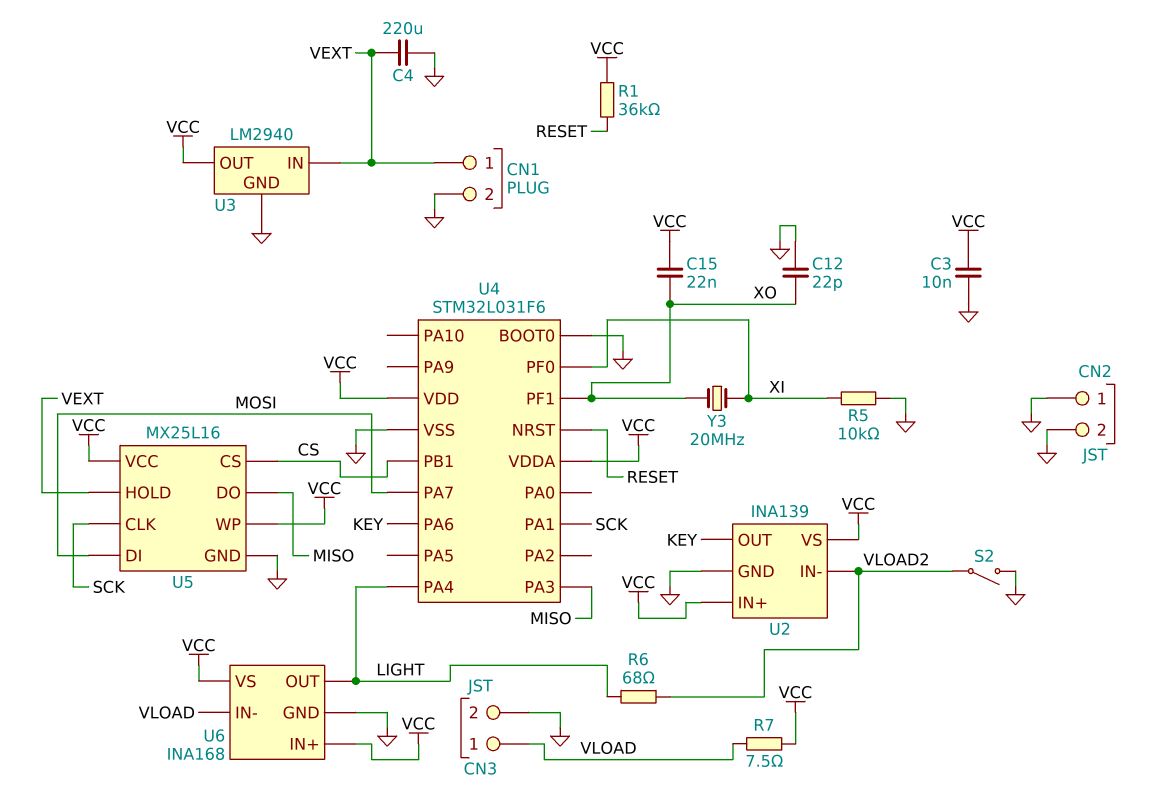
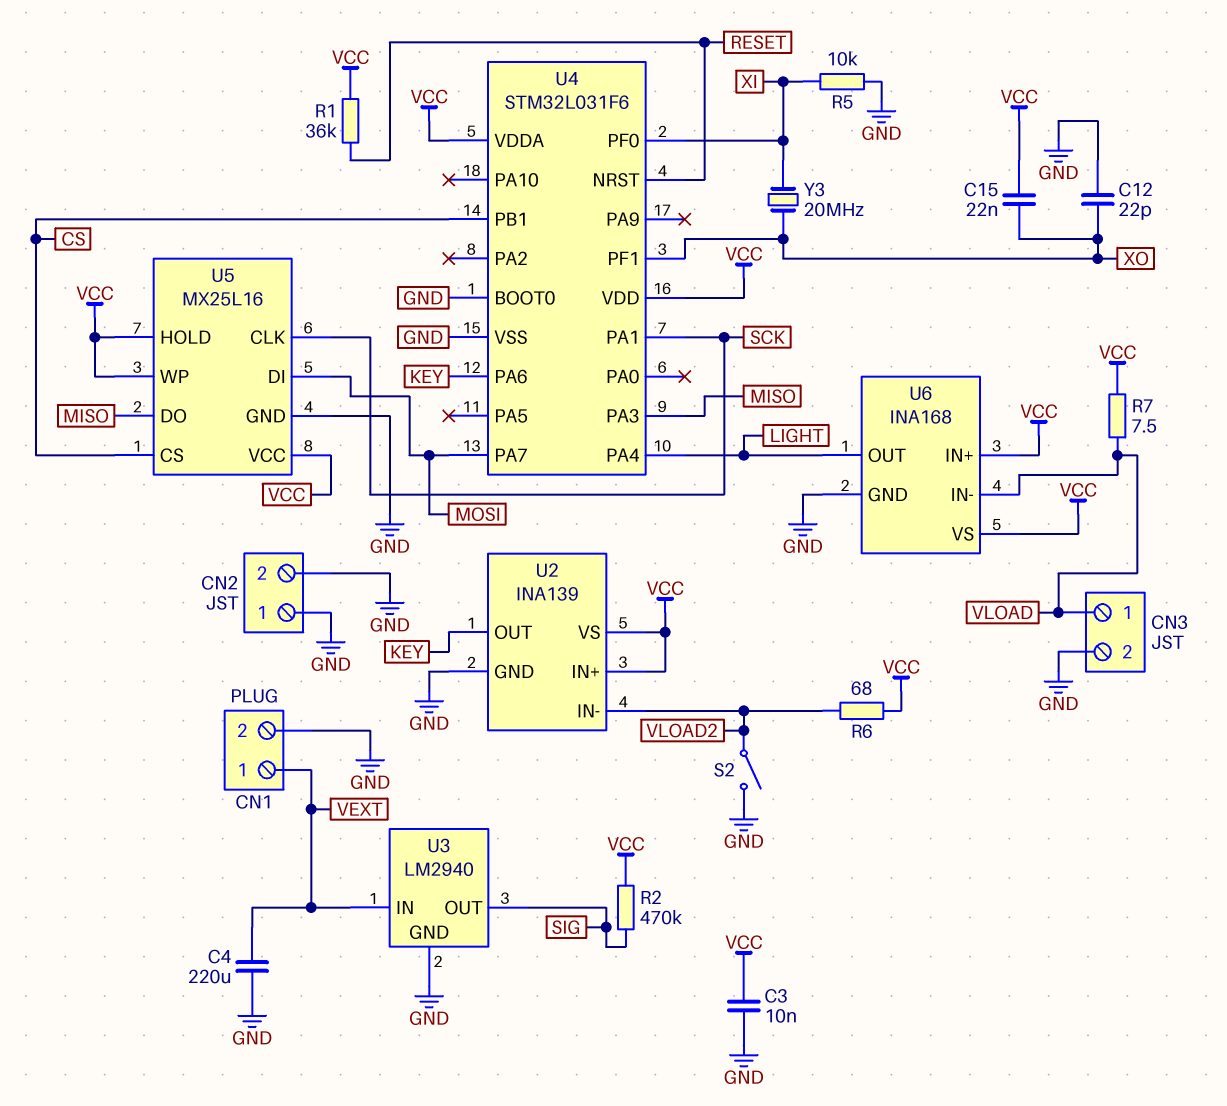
R2: none -> 470k (SIG, VCC)
R6: 68 (LIGHT, VLOAD2) -> 68 (VCC, VLOAD2)
U3 pin OUT: VCC -> SIG
U5 pin HOLD: VEXT -> VCC

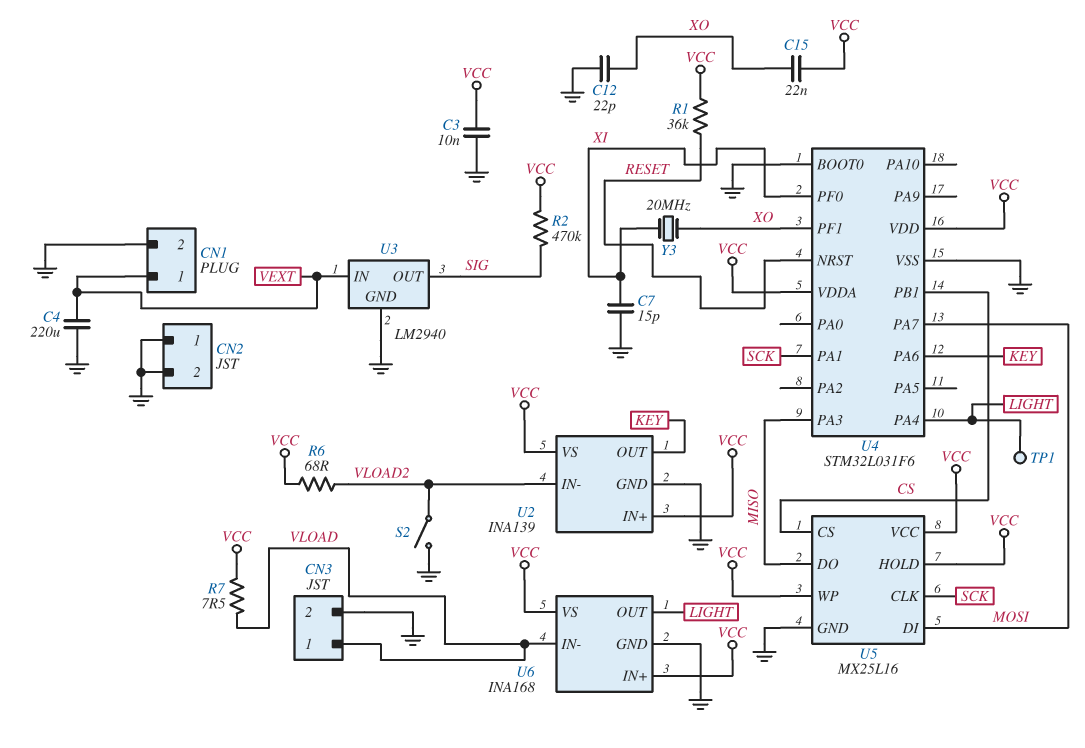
C7: none -> 15pF (GND, XI)
R5: 10k (GND, XI) -> none
TP1: none -> test point (LIGHT)

